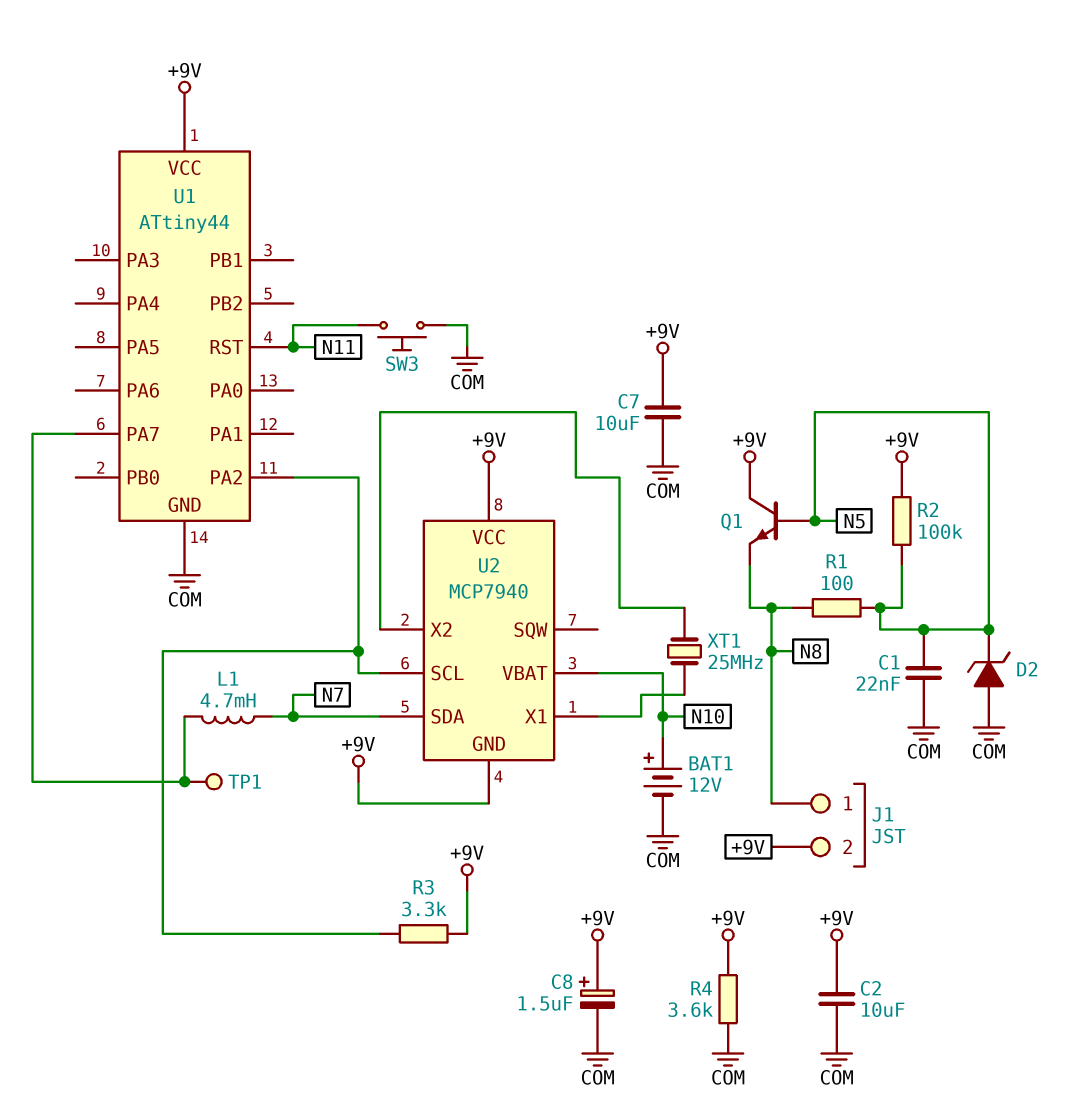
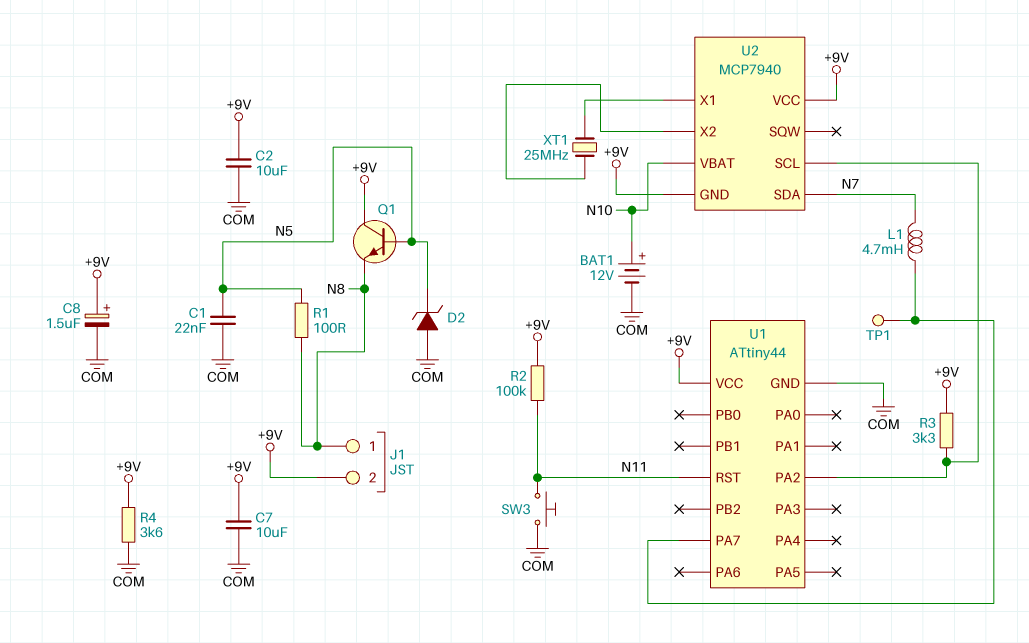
R2: 100k (+9V, N5) -> 100k (+9V, N11)

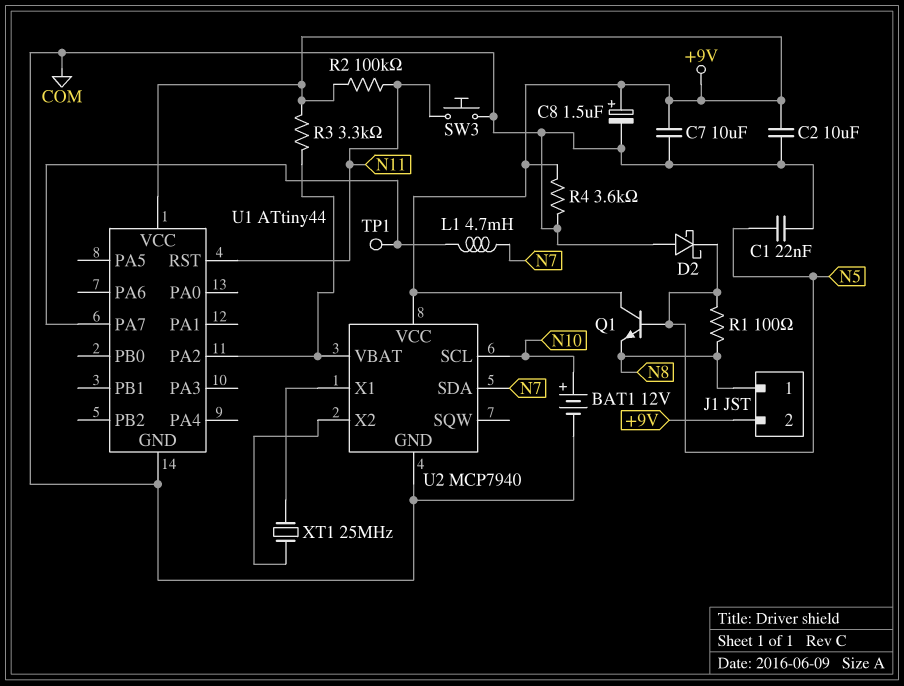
D2: zener (A COM, K N5) -> schottky (A COM, K N5)
U2 pin GND: +9V -> COM
U2 pin SCL: U1/PA2 -> N10
U2 pin VBAT: N10 -> U1/PA2

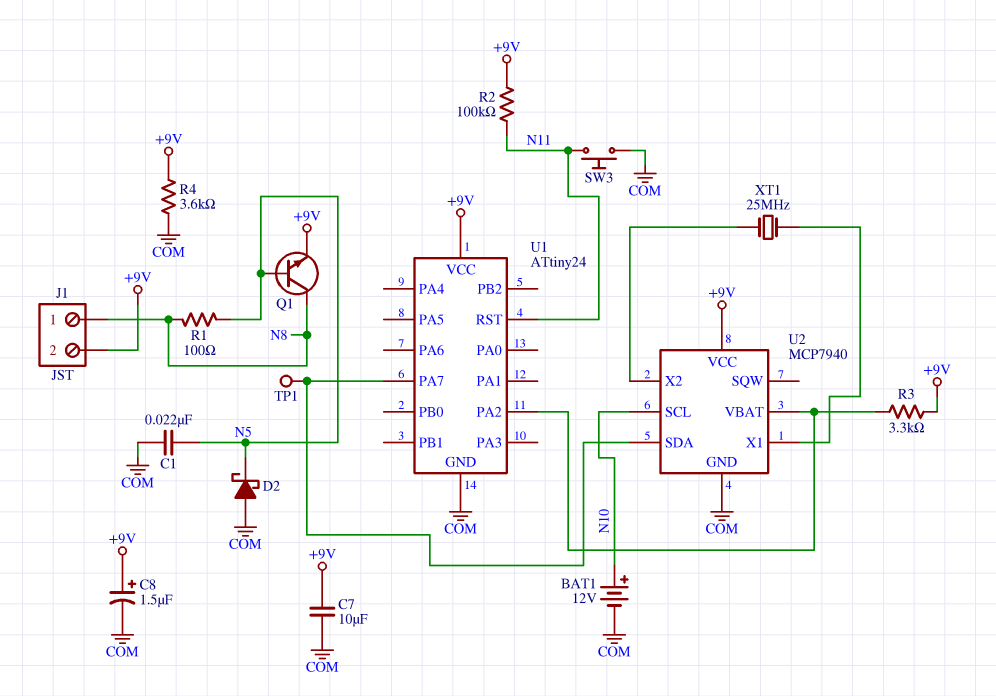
C2: 10uF (+9V, COM) -> none
L1: 4.7mH (N7, U1/PA7) -> none
Q1: NPN (B N5, C +9V, E N8) -> NPN (B N5, C N8, E +9V)
U1: ATtiny44 -> ATtiny24
U2 pin SDA: N7 -> U1/PA7

